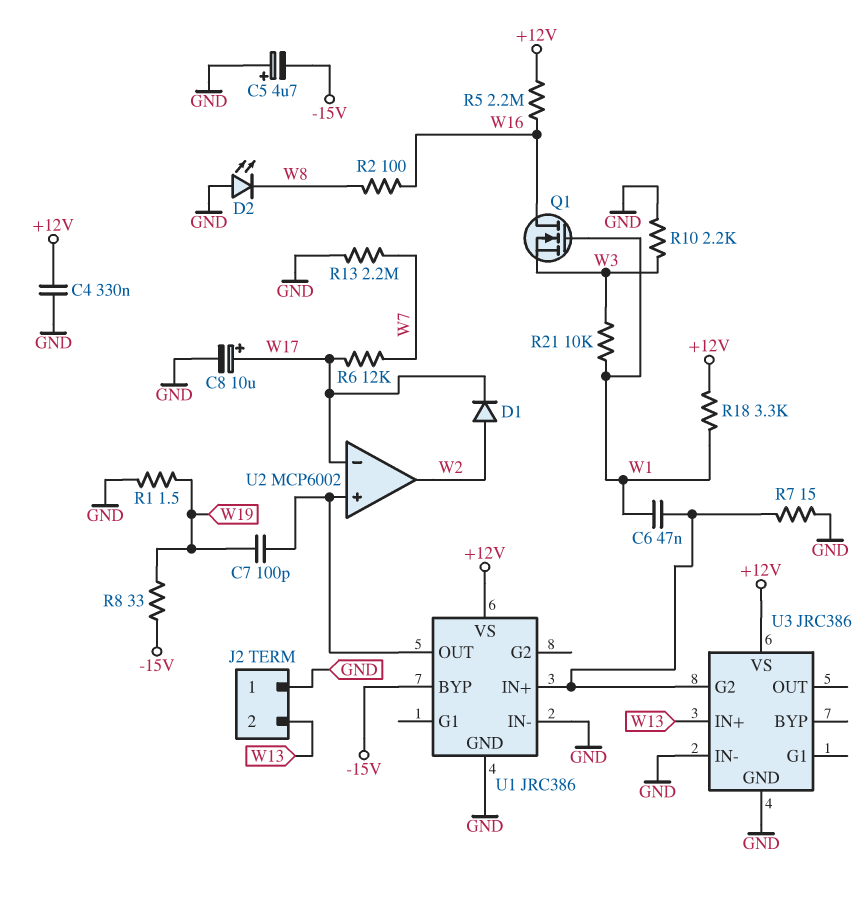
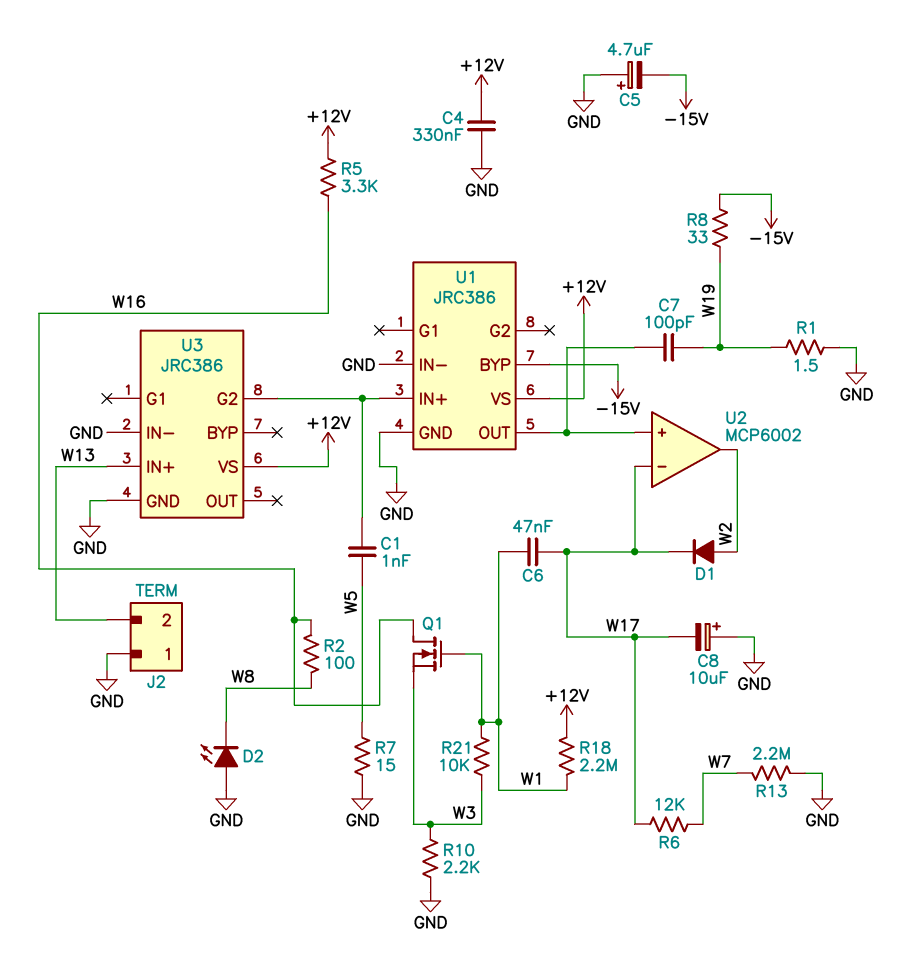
C1: none -> 1nF (U1/IN+, W5)
C6: 47nF (U1/IN+, W1) -> 47nF (W1, W17)
C8: 10uF (plus W17, minus GND) -> 10uF (plus GND, minus W17)
R5: 2.2M (+12V, W16) -> 3.3k (+12V, W16)
R7: 15 (GND, U1/IN+) -> 15 (GND, W5)
R18: 3.3k (+12V, W1) -> 2.2M (+12V, W1)

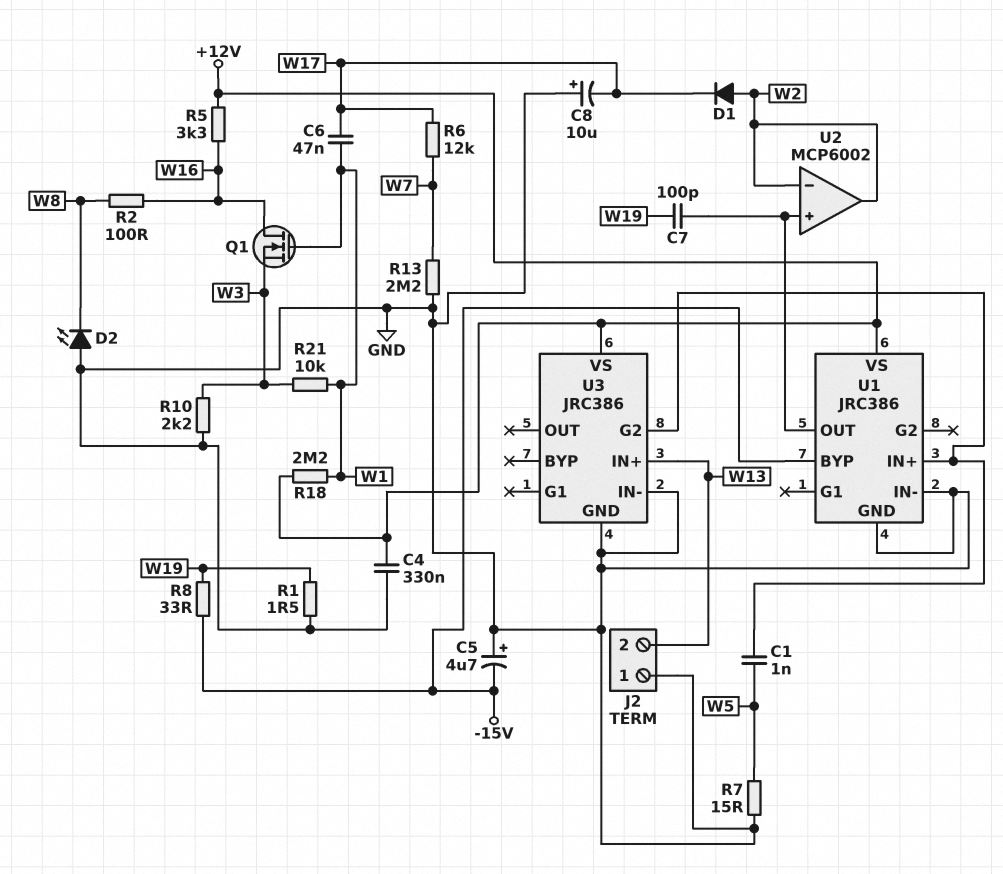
U2 pin in-: W17 -> W2

